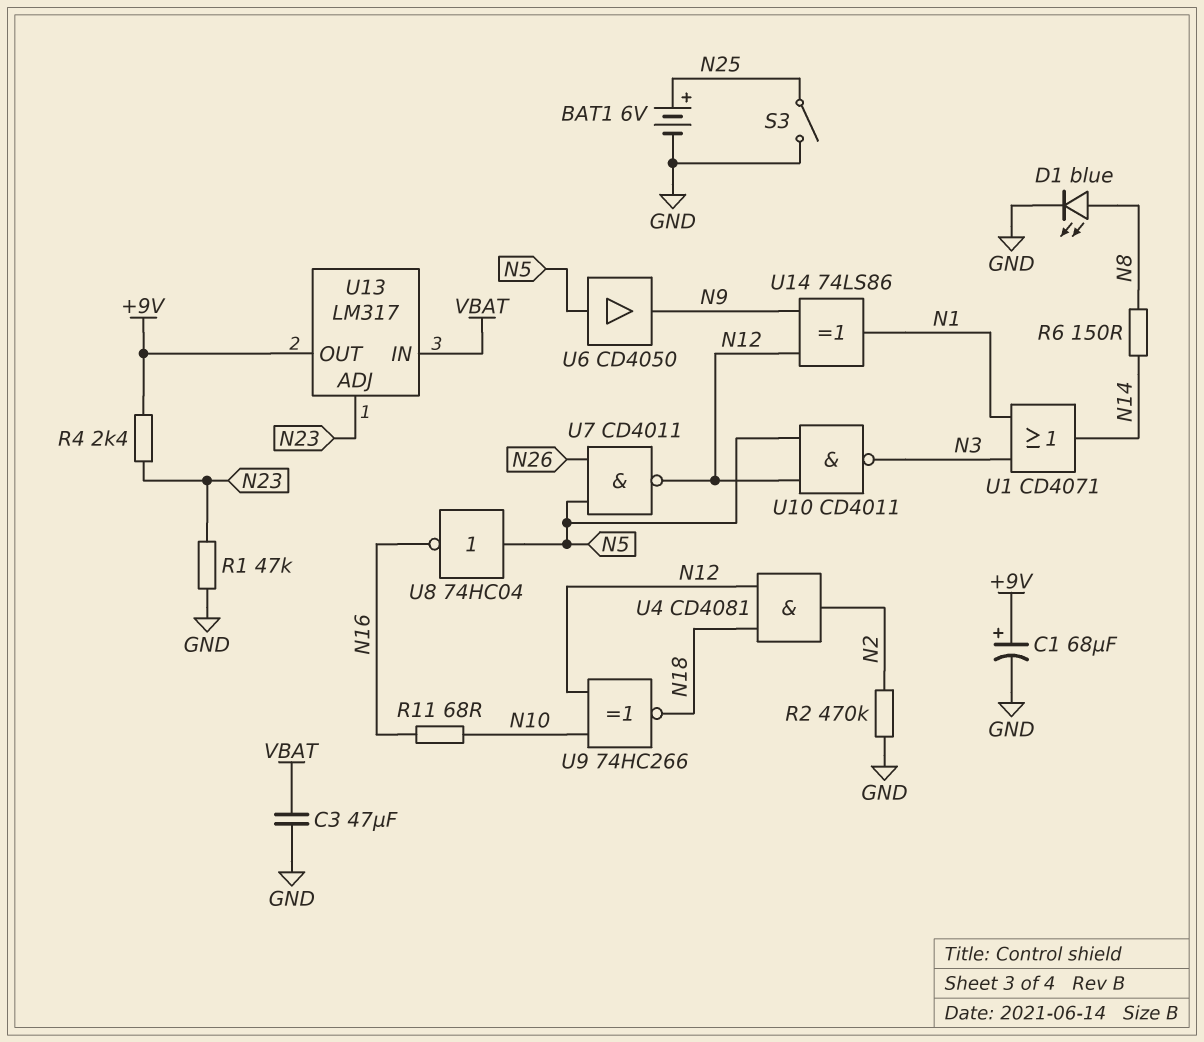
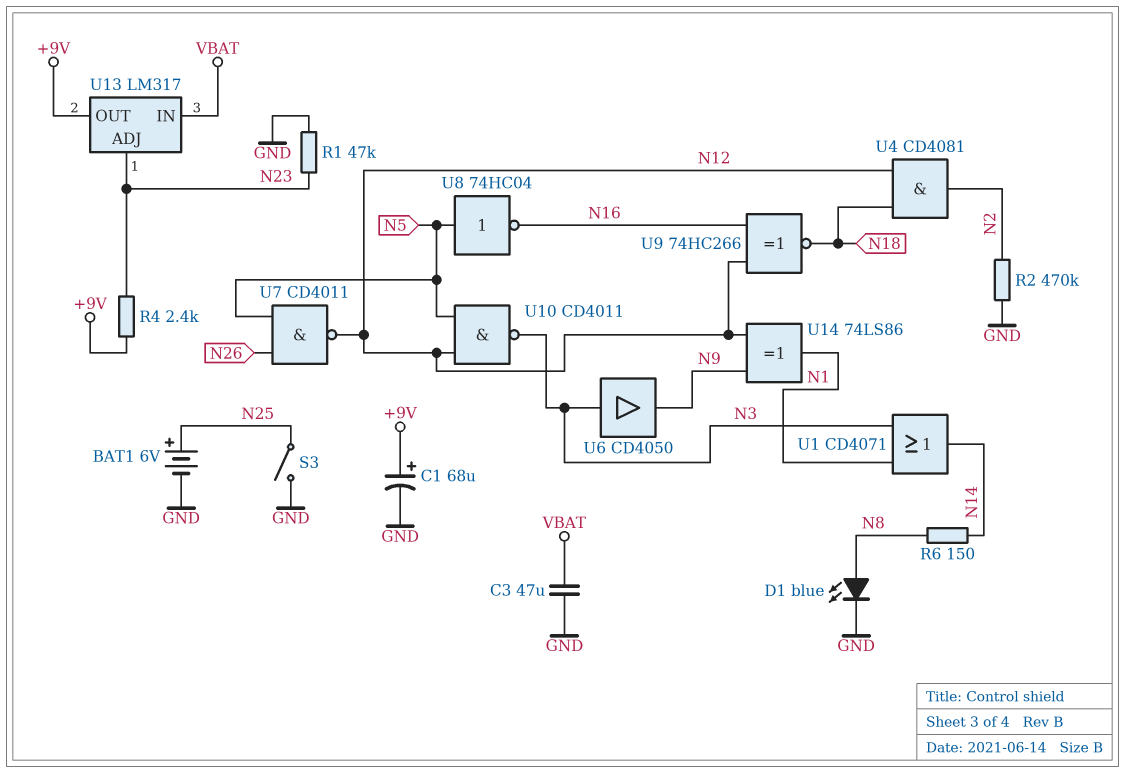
R11: 68 (N10, N16) -> none
U6: buffer CD4050 (in N5, out N9) -> buffer CD4050 (in N3, out N9)
U9: XNOR 74HC266 (in N10, in N12, out N18) -> XNOR 74HC266 (in N12, in N16, out N18)

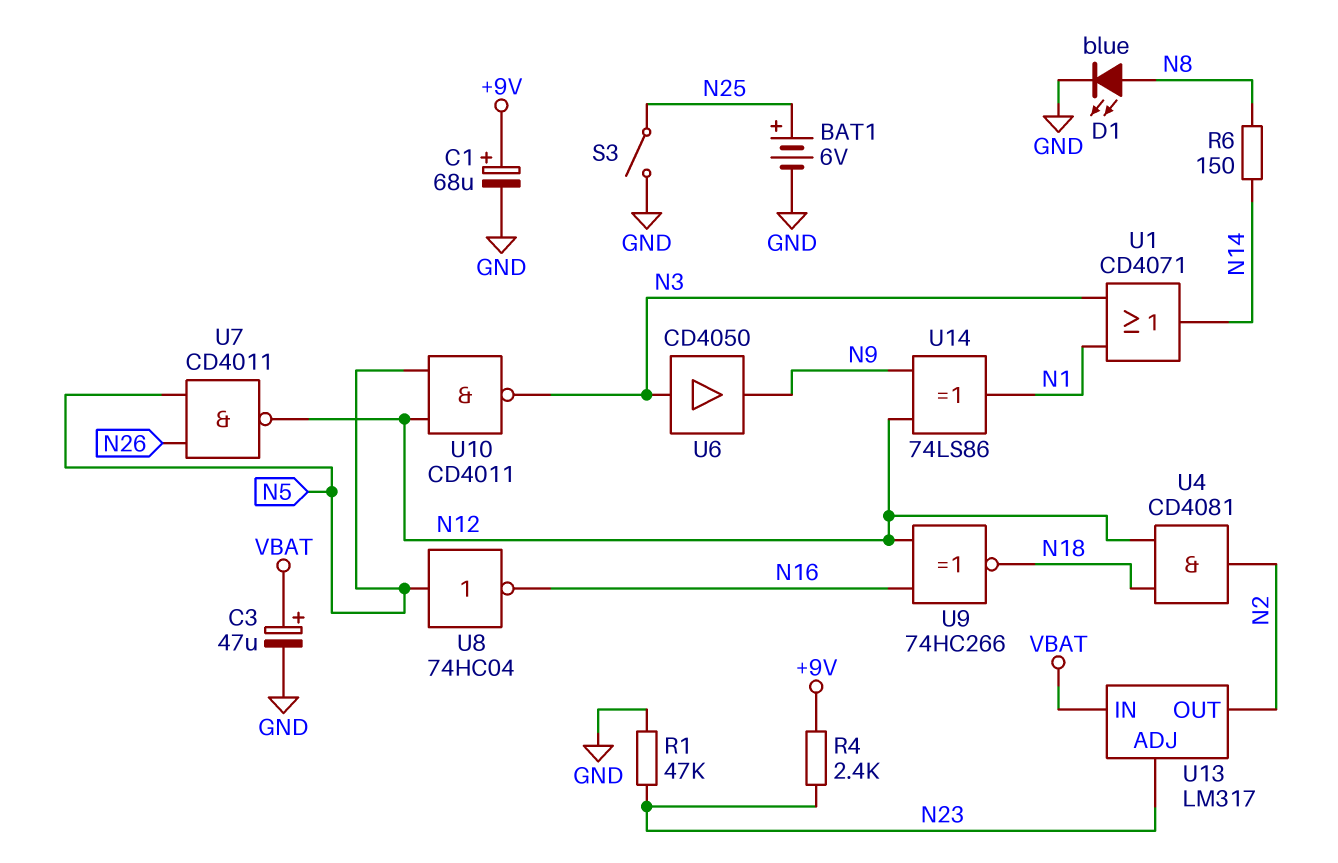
C3: 47uF (GND, VBAT) -> 47uF (plus VBAT, minus GND)
R2: 470k (GND, N2) -> none
U13 pin OUT: +9V -> N2

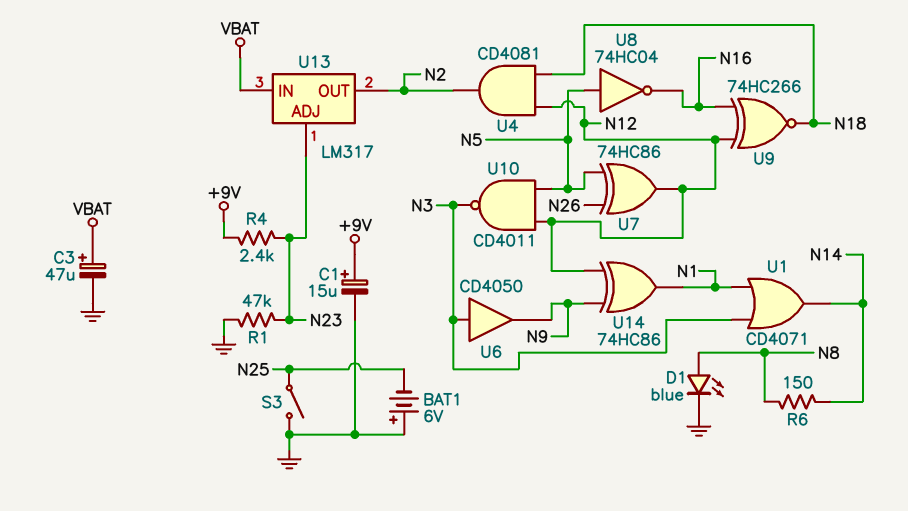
BAT1: 6V (plus N25, minus GND) -> 6V (plus GND, minus N25)
C1: 68uF (plus +9V, minus GND) -> 15uF (plus +9V, minus GND)
U7: NAND CD4011 (in N5, in N26, out N12) -> XOR 74HC86 (in N5, in N26, out N12)
U14: XOR 74LS86 (in N9, in N12, out N1) -> XOR 74HC86 (in N9, in N12, out N1)

